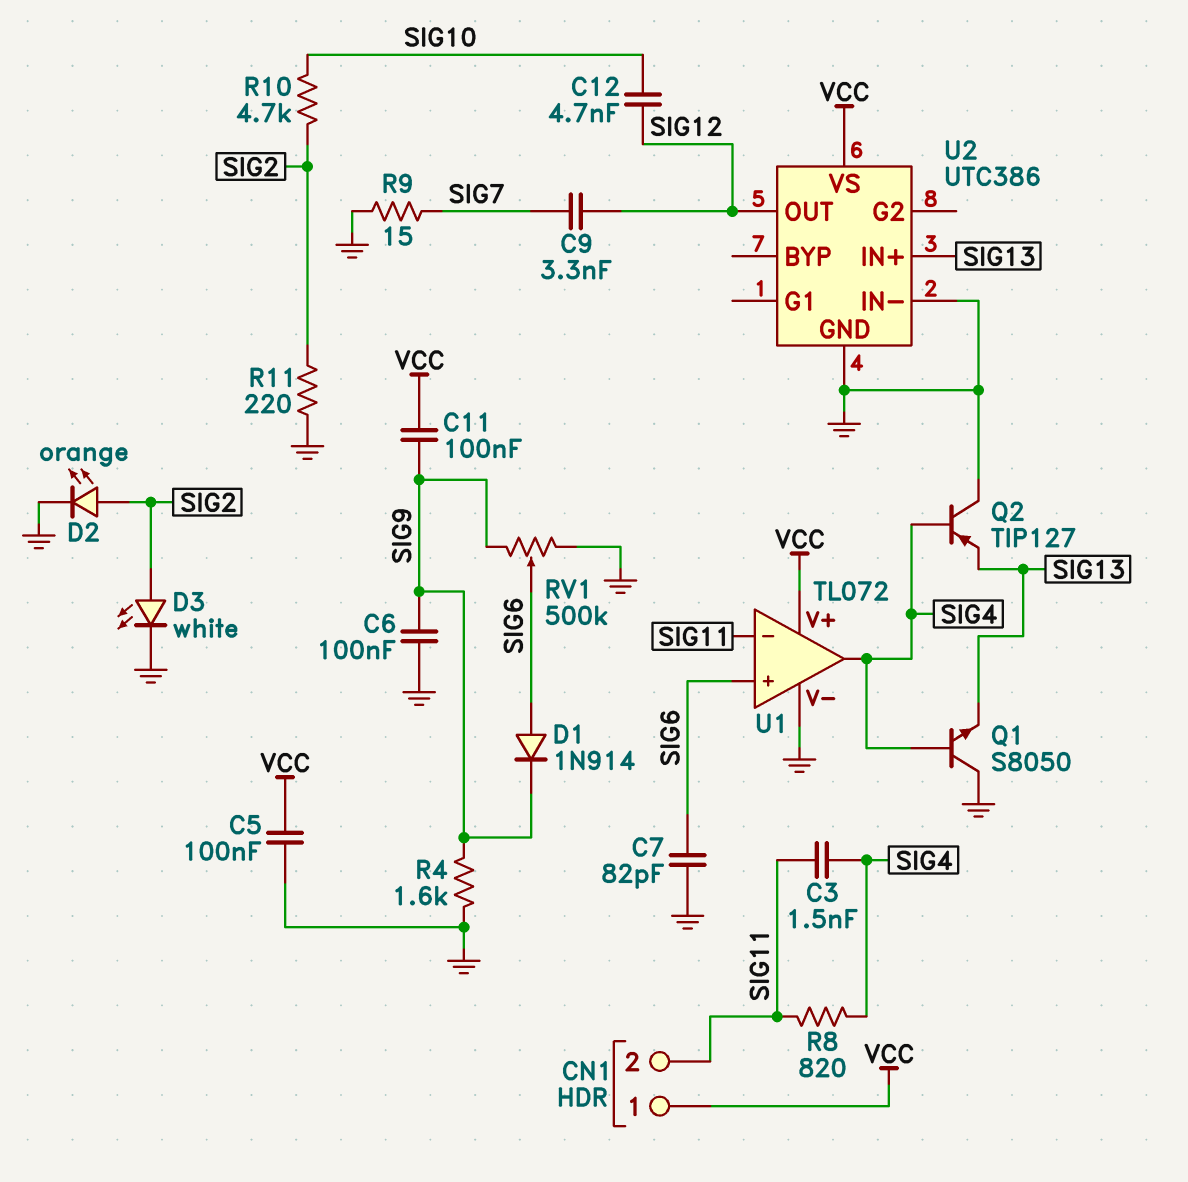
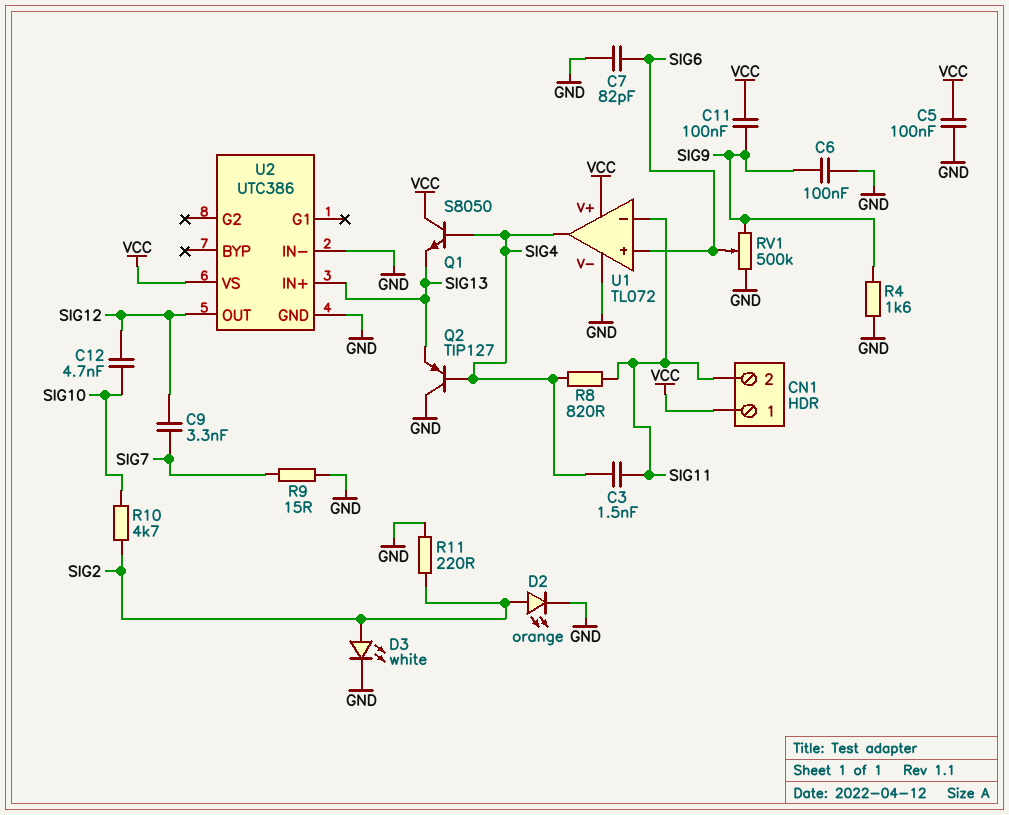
D1: diode 1N914 (A SIG6, K SIG9) -> none
Q1: NPN S8050 (B SIG4, C GND, E SIG13) -> NPN S8050 (B SIG4, C VCC, E SIG13)

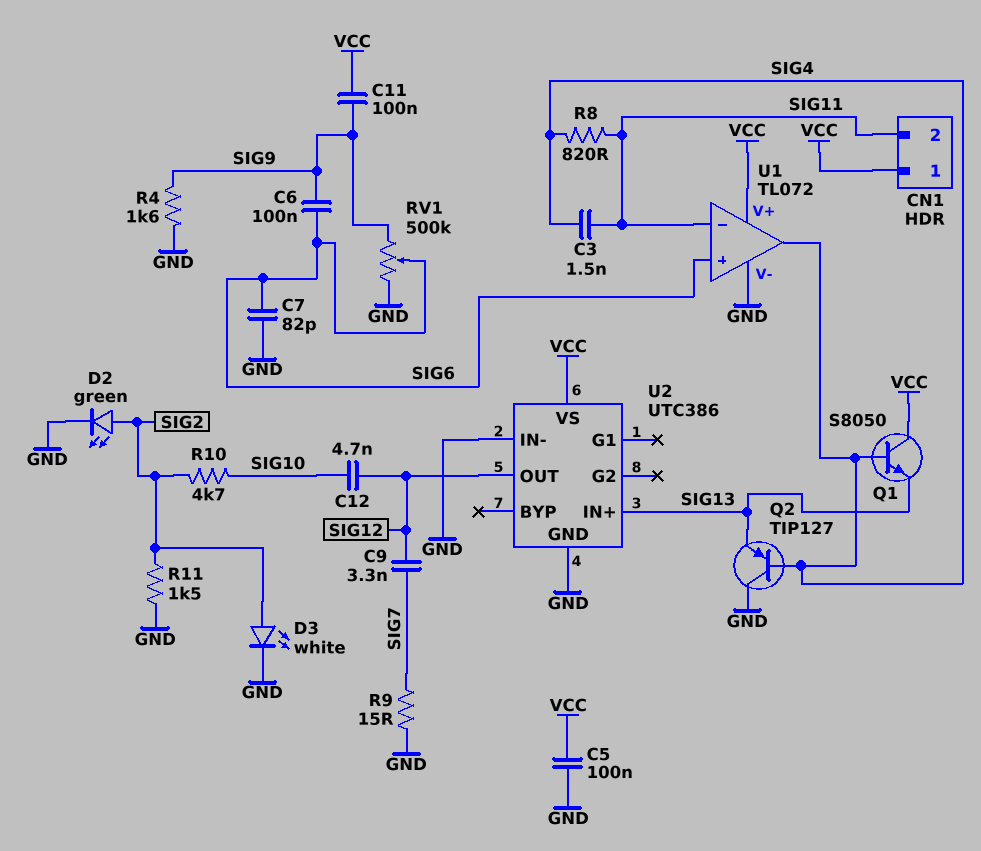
C6: 100nF (GND, SIG9) -> 100nF (SIG6, SIG9)
D2: LED orange (A SIG2, K GND) -> LED green (A SIG2, K GND)
R11: 220 (GND, SIG2) -> 1.5k (GND, SIG2)

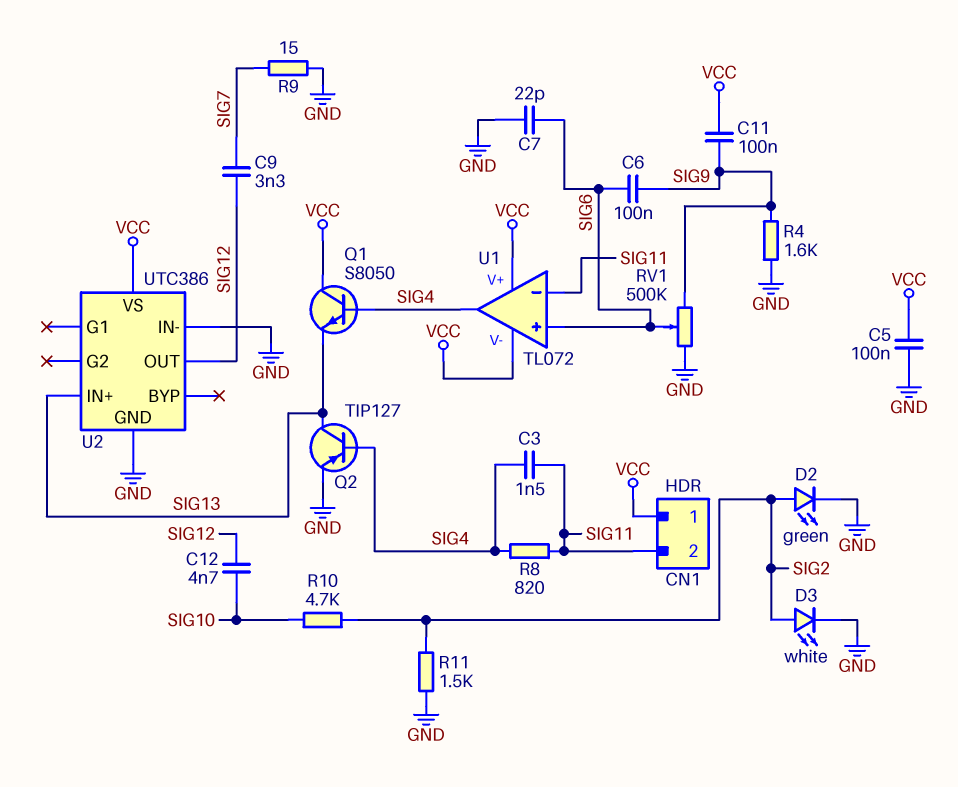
C7: 82pF (GND, SIG6) -> 22pF (GND, SIG6)
Q2: PNP TIP127 (B SIG4, C GND, E SIG13) -> PNP TIP127 (B SIG4, C SIG13, E GND)
U1 pin V-: GND -> VCC

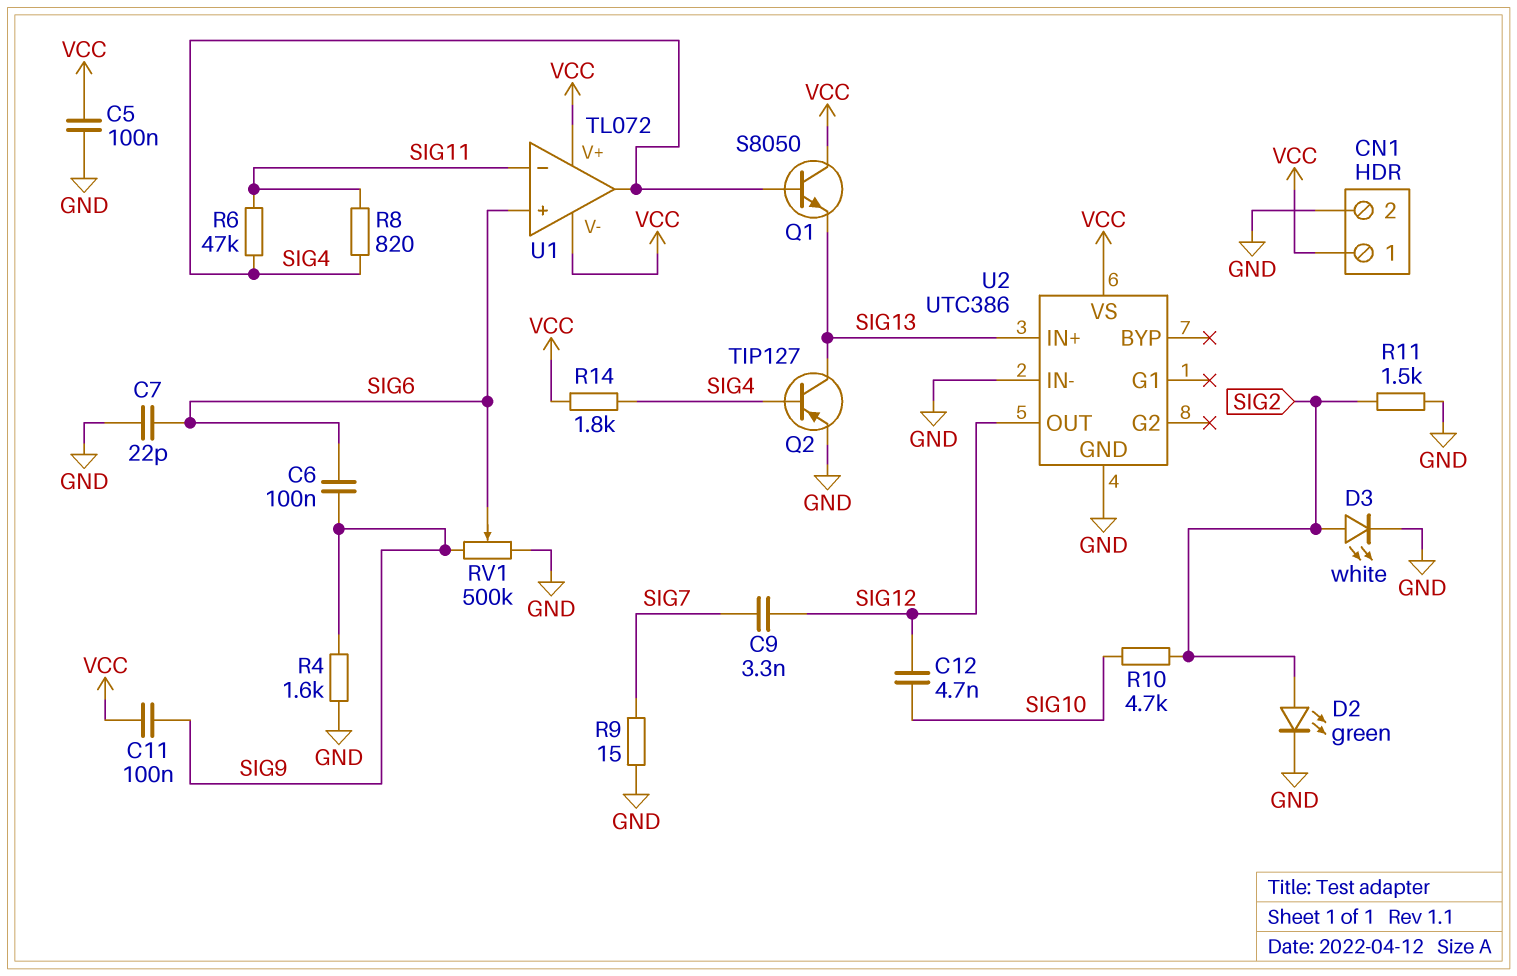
C3: 1.5nF (SIG4, SIG11) -> none
CN1 pin 2: SIG11 -> GND
R6: none -> 47k (SIG4, SIG11)
R14: none -> 1.8k (SIG4, VCC)

